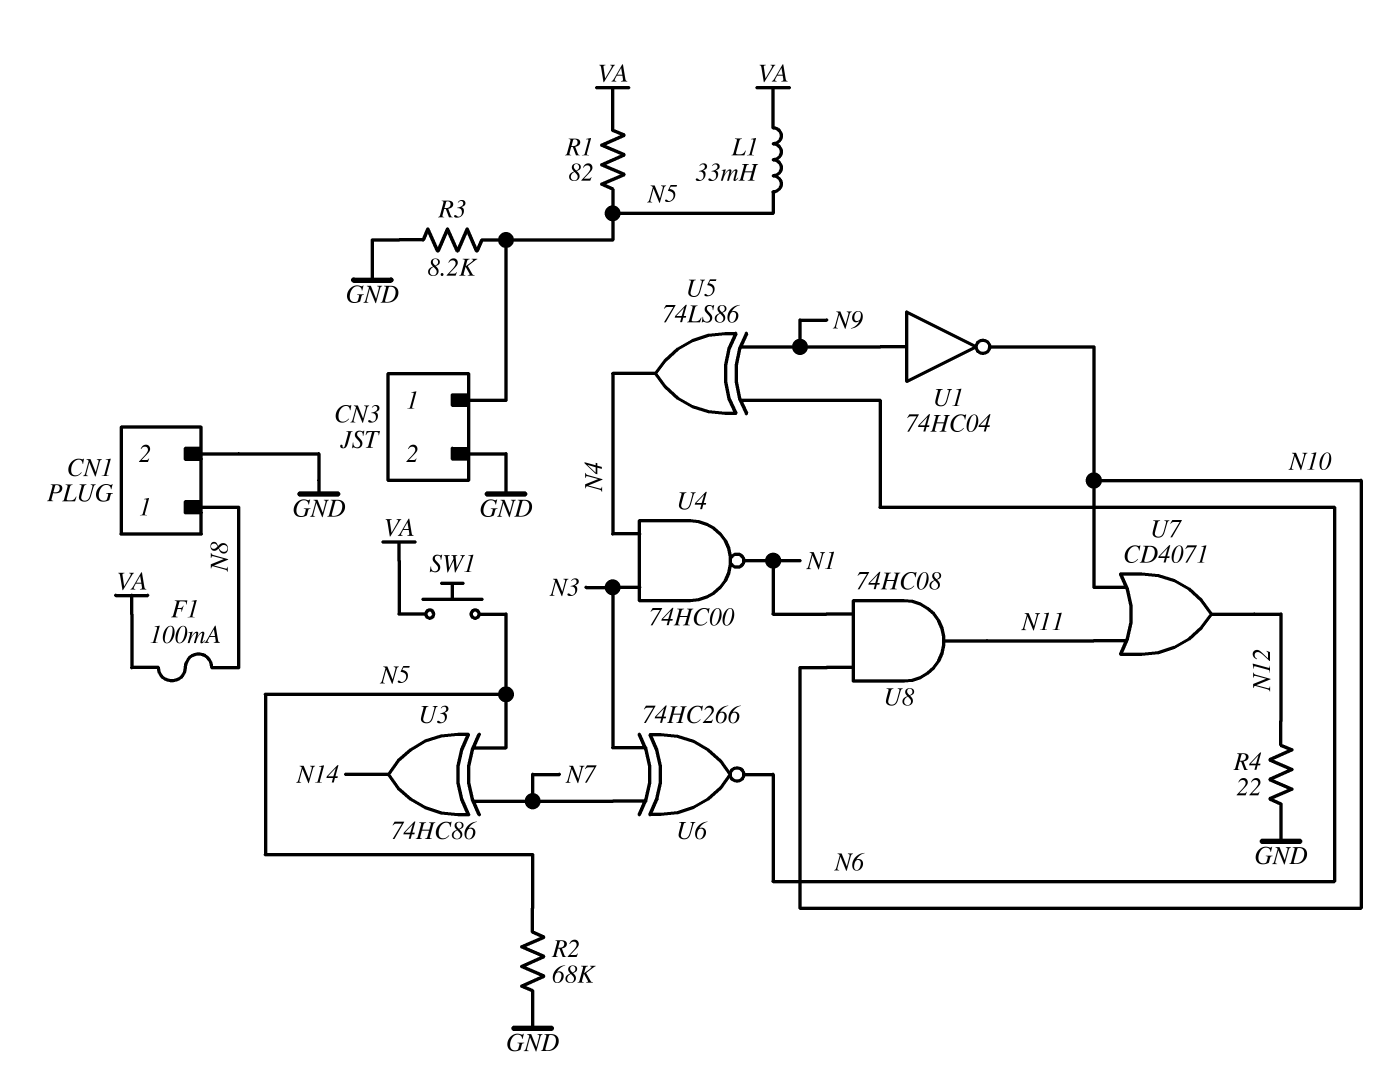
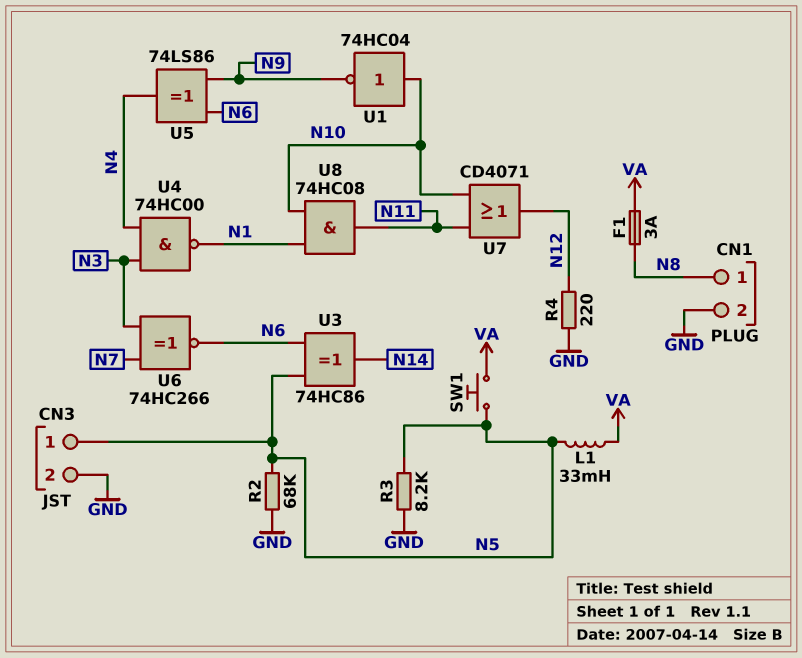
F1: 100mA (N8, VA) -> 3A (N8, VA)
R1: 82 (N5, VA) -> none
R4: 22 (GND, N12) -> 220 (GND, N12)
U1: NOT 74HC04 (in N9, out N10) -> NOT 74HC04 (in N10, out N9)
U3: XOR 74HC86 (in N5, in N7, out N14) -> XOR 74HC86 (in N5, in N6, out N14)

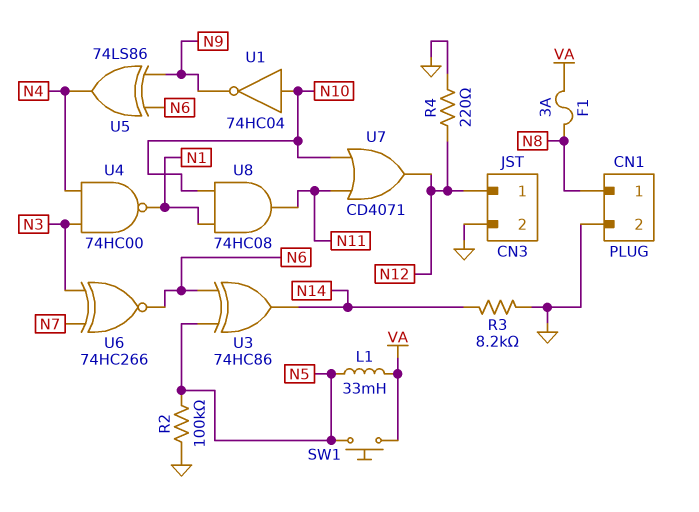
CN3 pin 1: N5 -> N12
R2: 68k (GND, N5) -> 100k (GND, N5)
R3: 8.2k (GND, N5) -> 8.2k (GND, N14)

